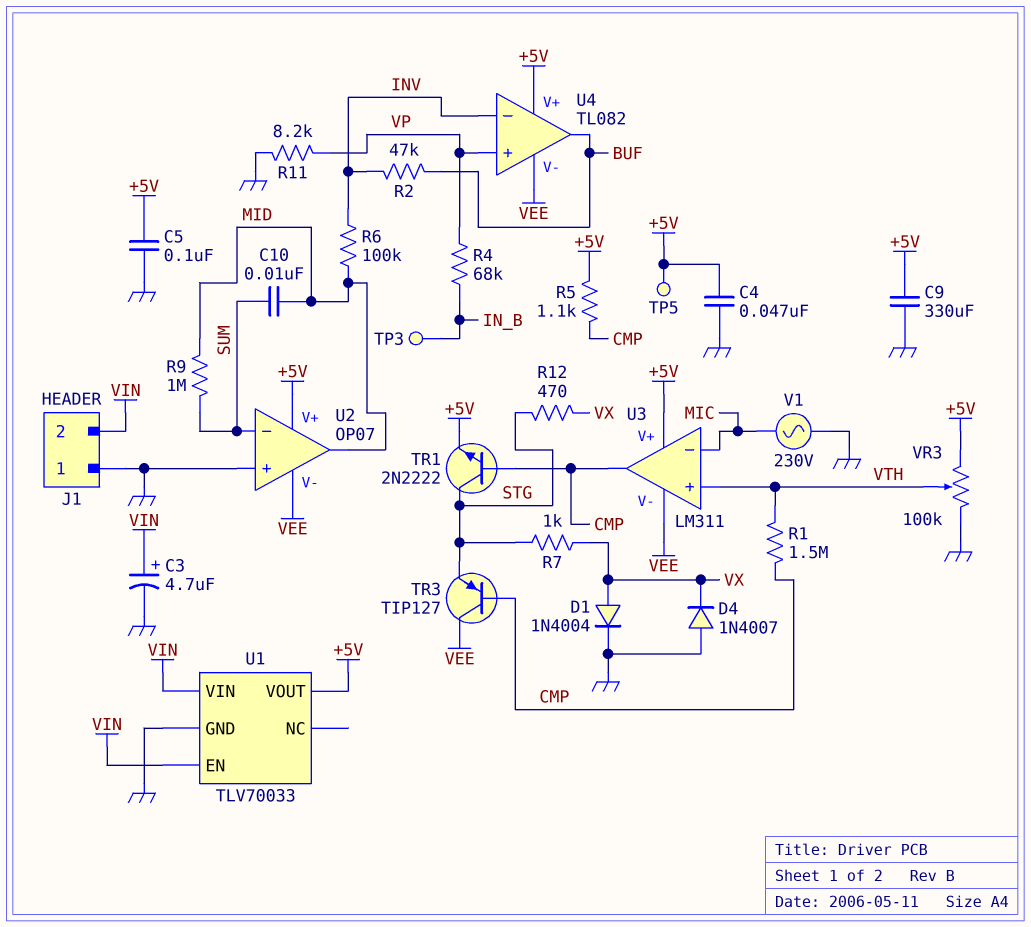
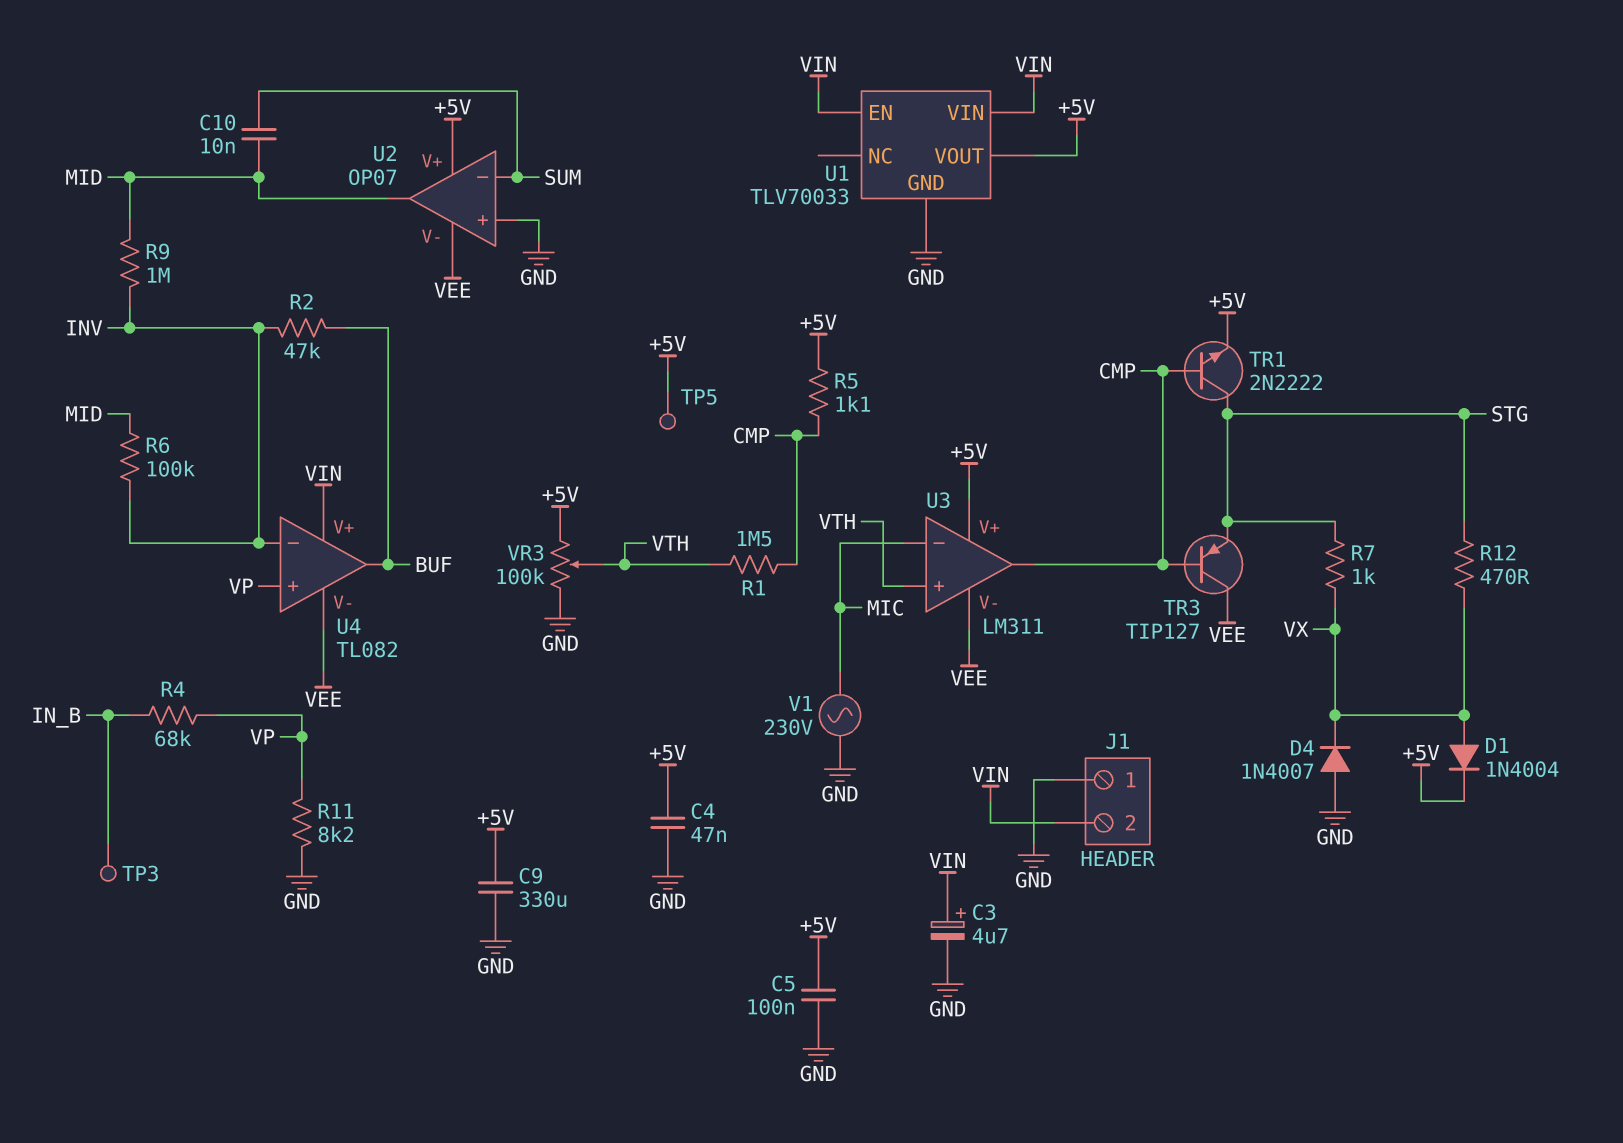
D1: diode 1N4004 (A VX, K GND) -> diode 1N4004 (A VX, K +5V)
R9: 1M (MID, SUM) -> 1M (INV, MID)
U4 pin V+: +5V -> VIN

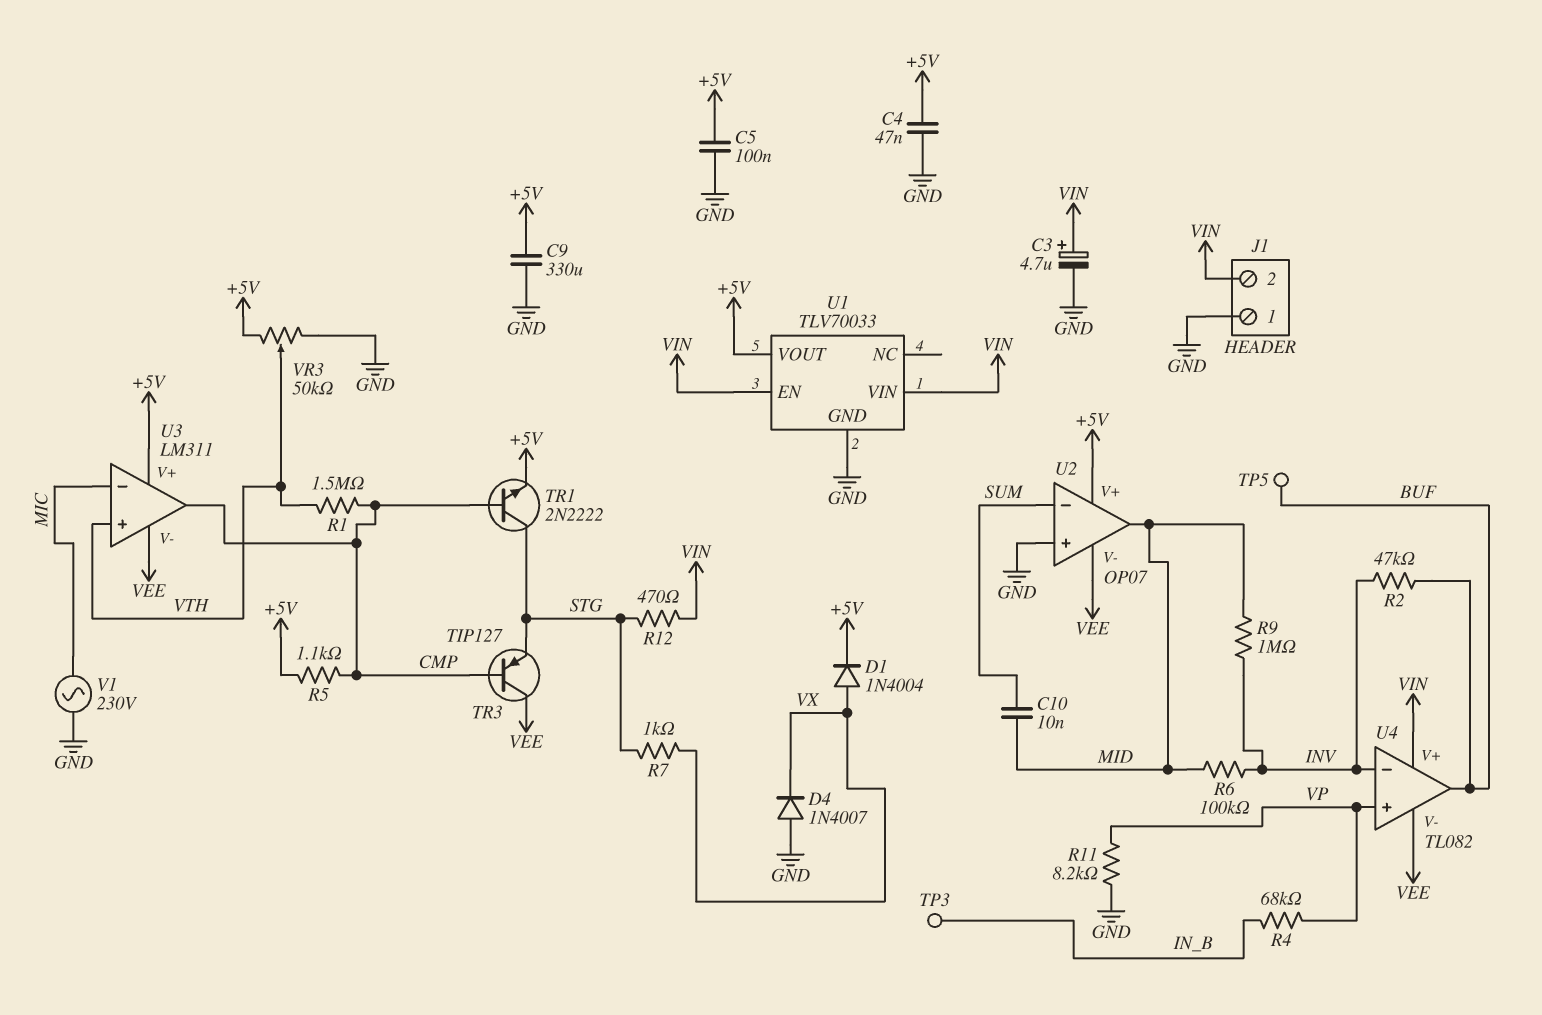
R12: 470 (STG, VX) -> 470 (STG, VIN)
TP5: test point (+5V) -> test point (BUF)
VR3: 100k (+5V, GND, wiper VTH) -> 50k (+5V, GND, wiper VTH)

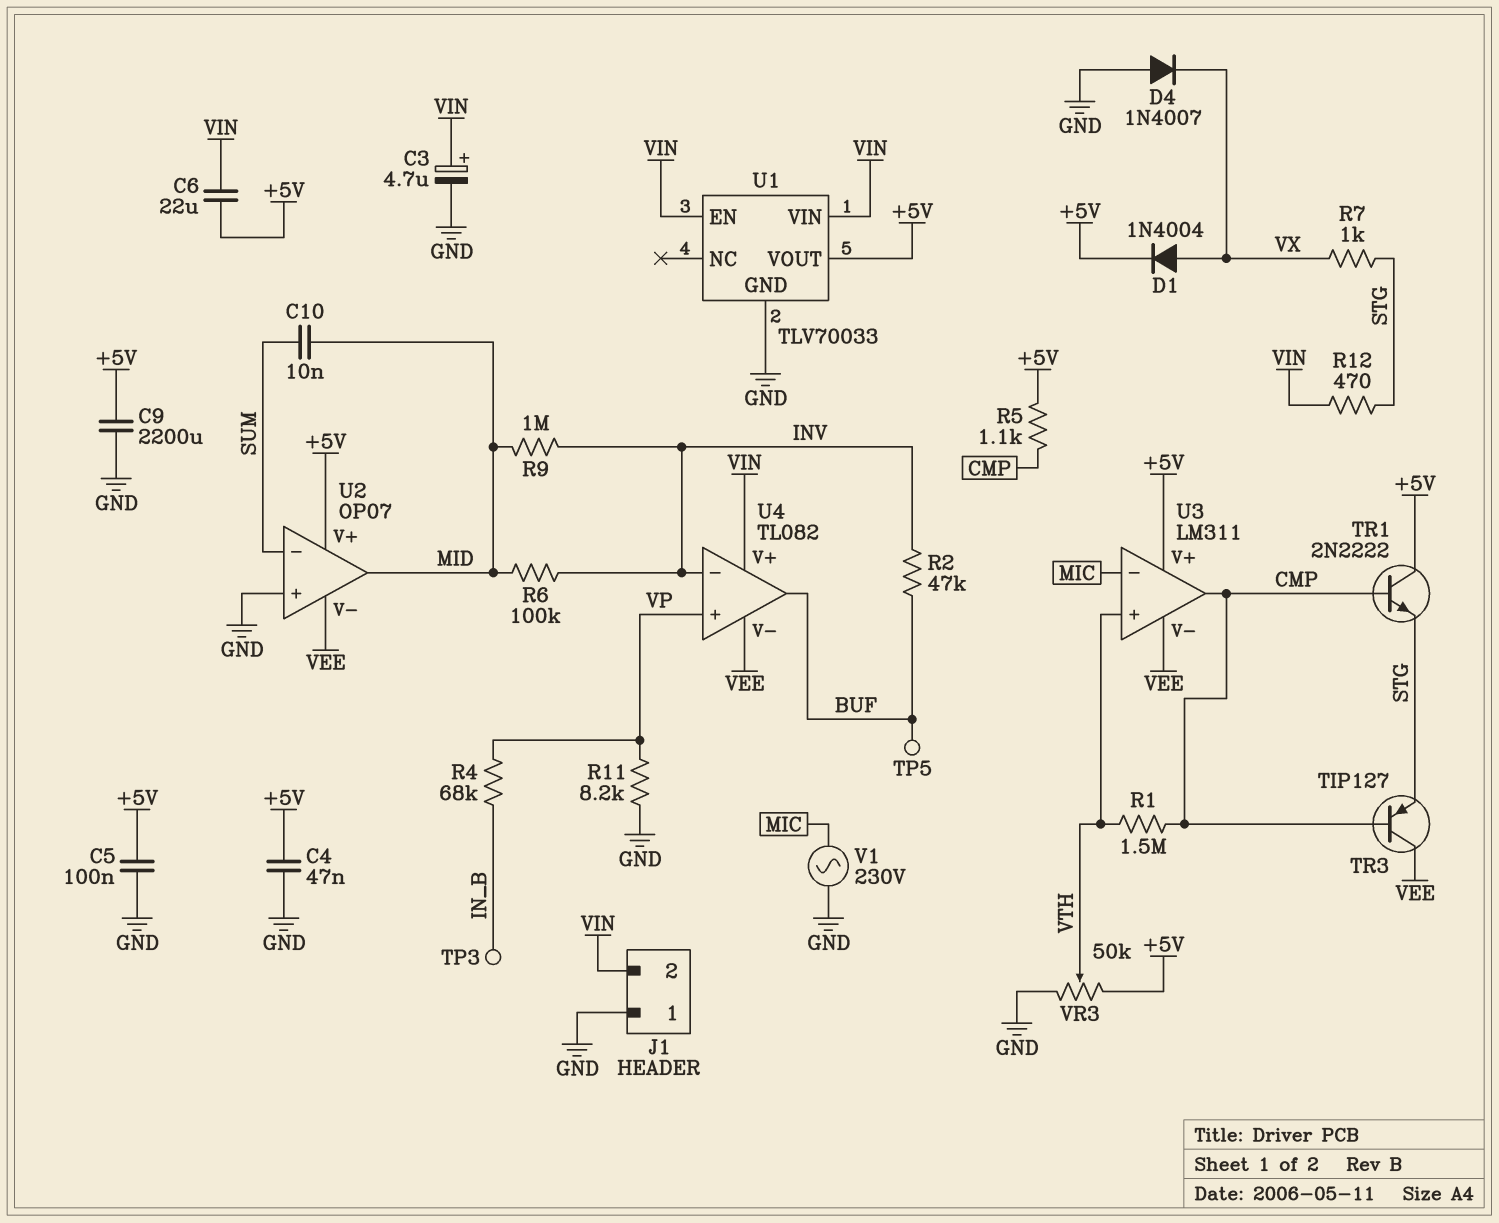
C6: none -> 22uF (+5V, VIN)
C9: 330uF (+5V, GND) -> 2200uF (+5V, GND)
TR1: NPN 2N2222 (B CMP, C STG, E +5V) -> NPN 2N2222 (B CMP, C +5V, E STG)

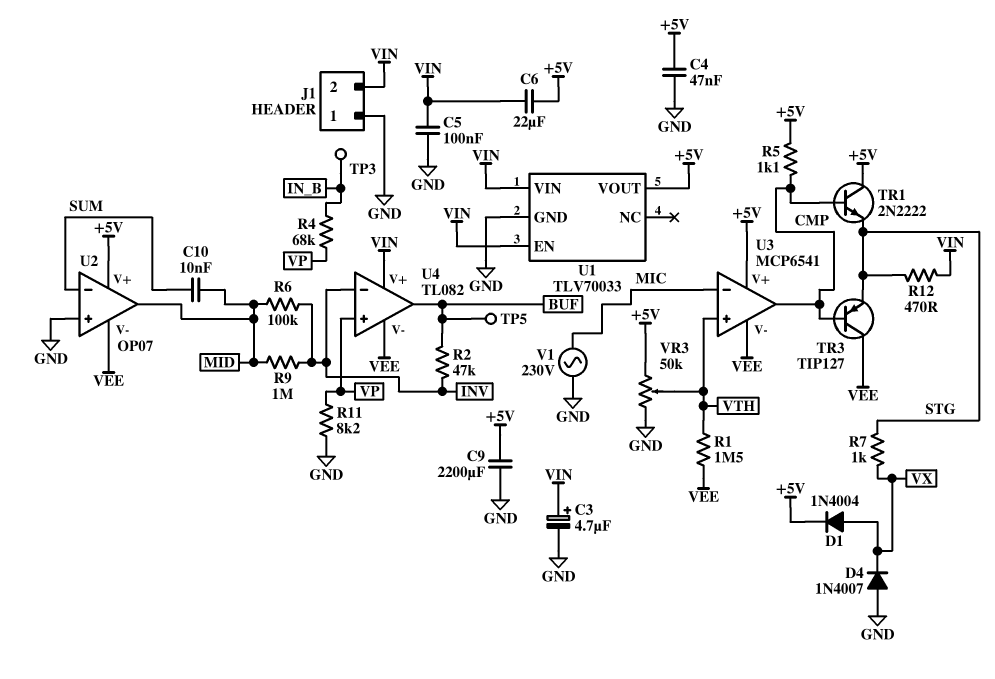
C5: 100nF (+5V, GND) -> 100nF (GND, VIN)
R1: 1.5M (CMP, VTH) -> 1.5M (VEE, VTH)
U3: LM311 -> MCP6541

